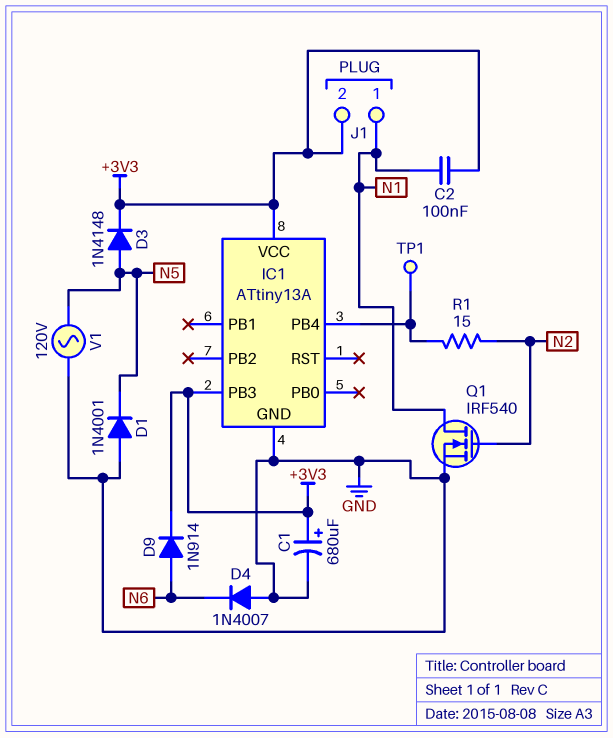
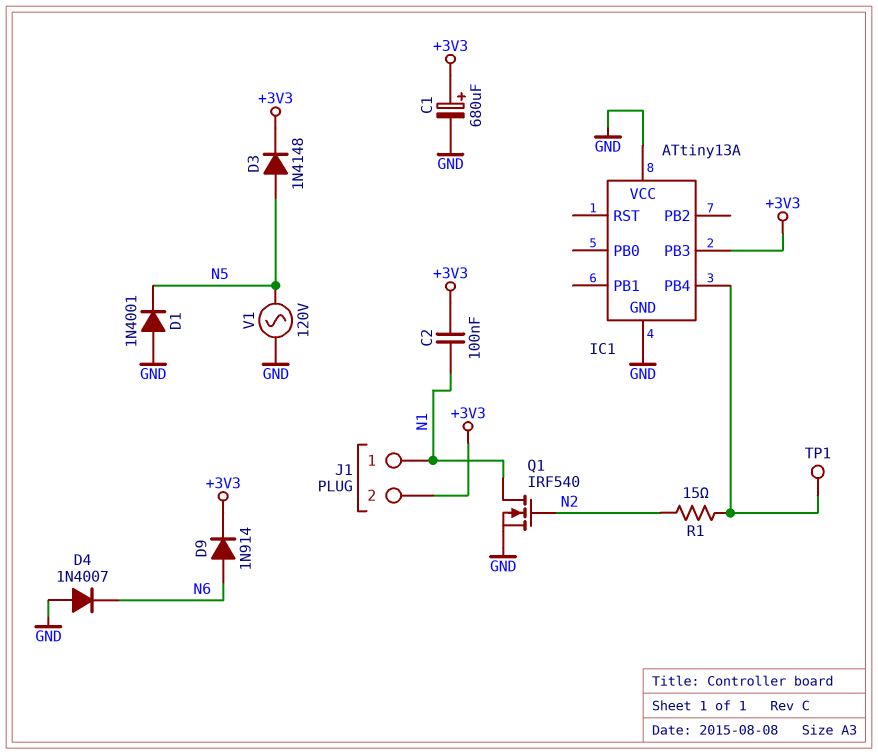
IC1 pin VCC: +3V3 -> GND

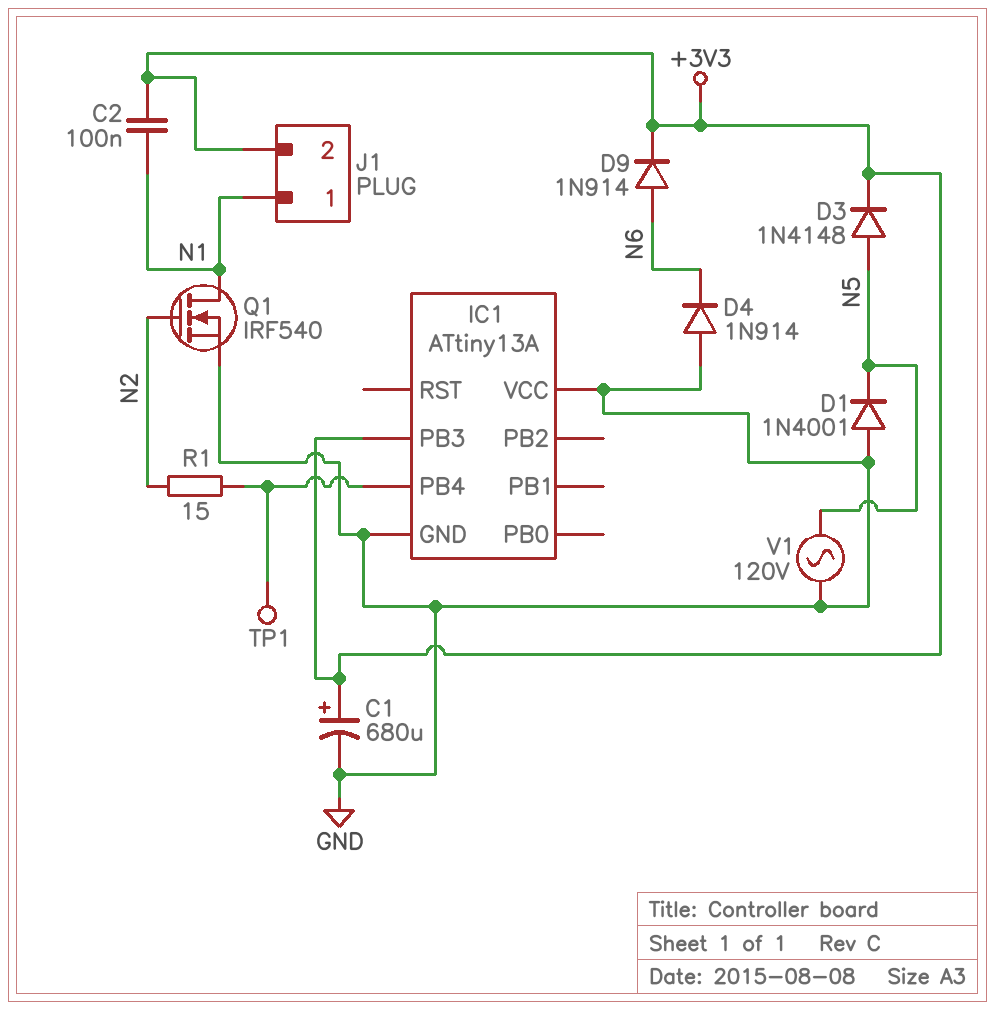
D4: diode 1N4007 (A GND, K N6) -> diode 1N914 (A GND, K N6)

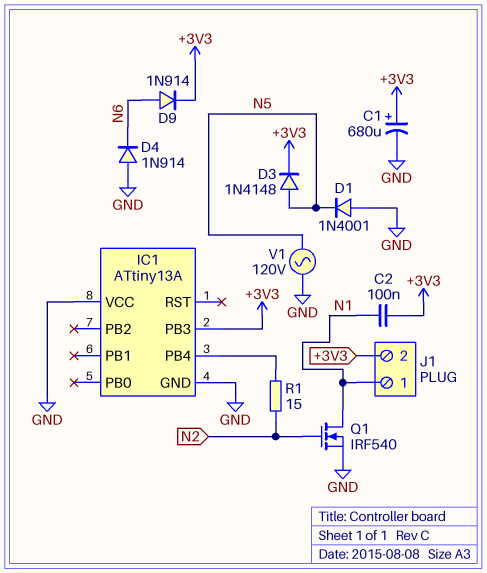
TP1: test point (IC1/PB4) -> none

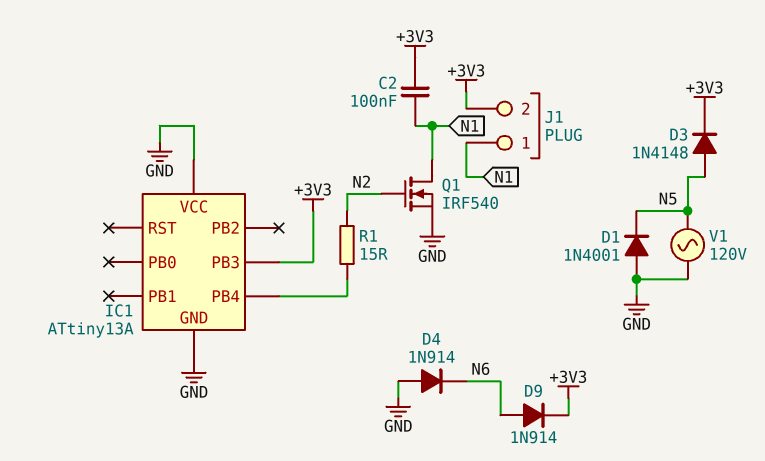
C1: 680uF (plus +3V3, minus GND) -> none

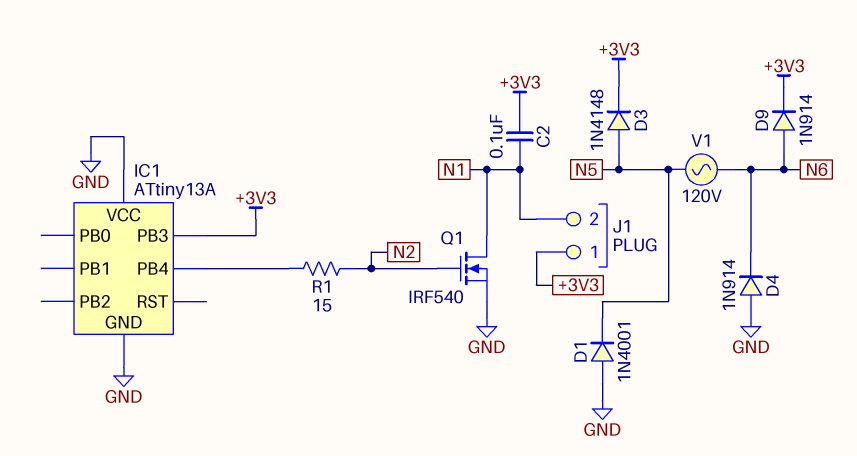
J1 pin 1: N1 -> +3V3
J1 pin 2: +3V3 -> N1
V1: AC 120V (GND, N5) -> AC 120V (N5, N6)

